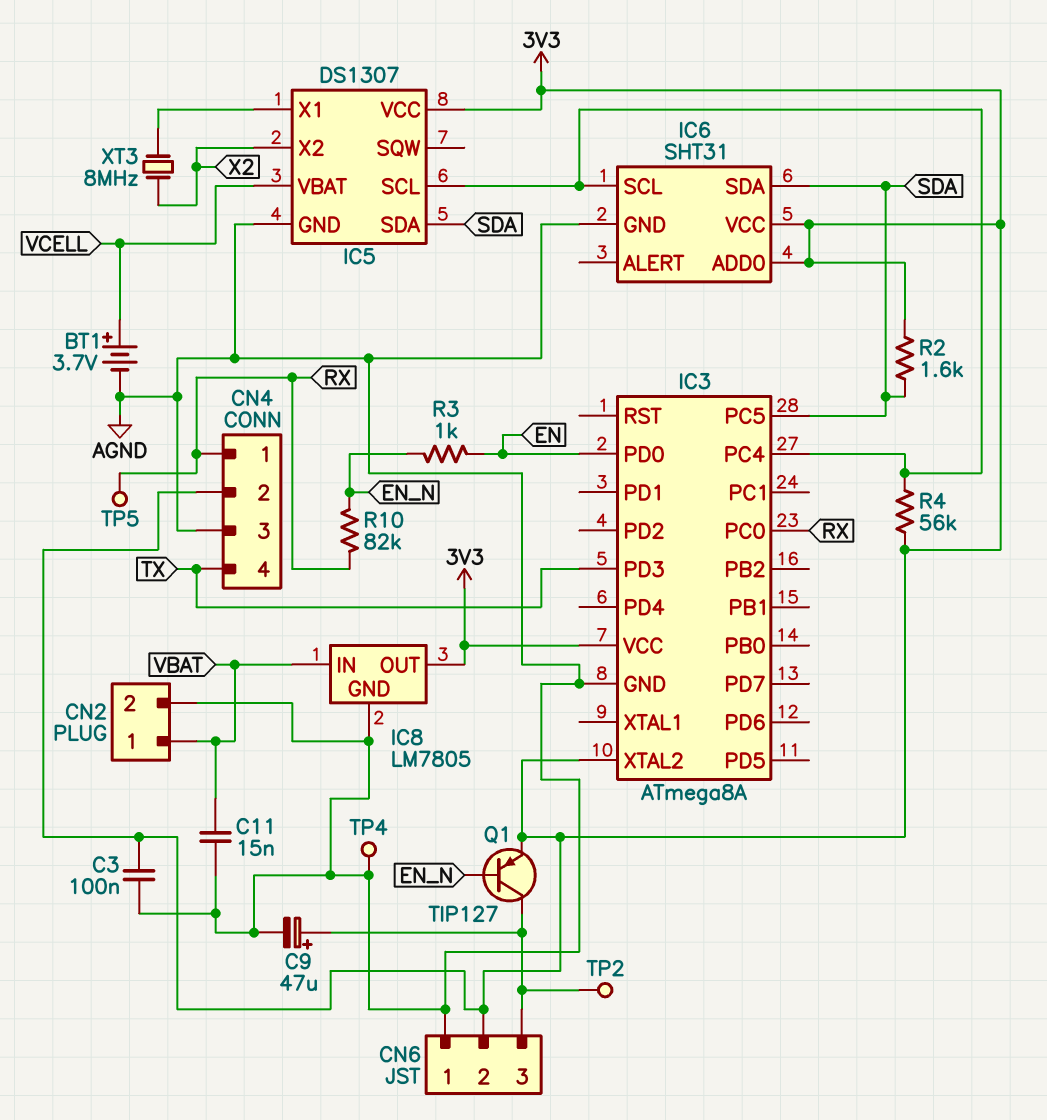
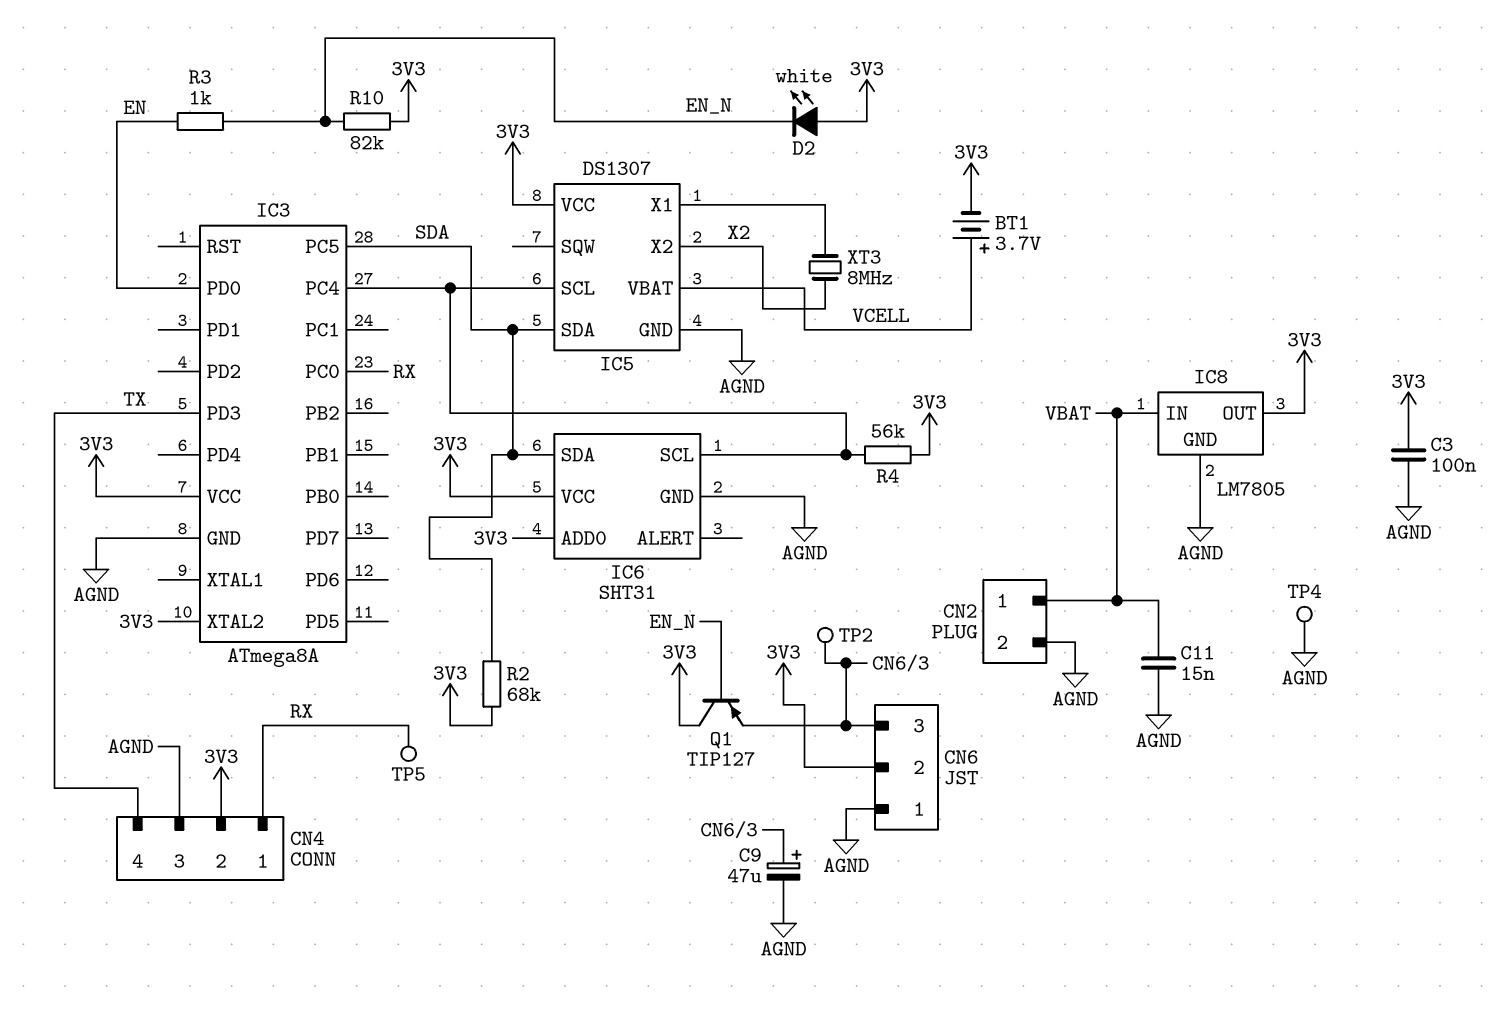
BT1: 3.7V (plus VCELL, minus AGND) -> 3.7V (plus VCELL, minus 3V3)
D2: none -> LED white (A 3V3, K EN_N)
Q1: PNP TIP127 (B EN_N, C CN6/3, E 3V3) -> PNP TIP127 (B EN_N, C 3V3, E CN6/3)
R2: 1.6k (3V3, SDA) -> 68k (3V3, SDA)
R10: 82k (EN_N, RX) -> 82k (3V3, EN_N)

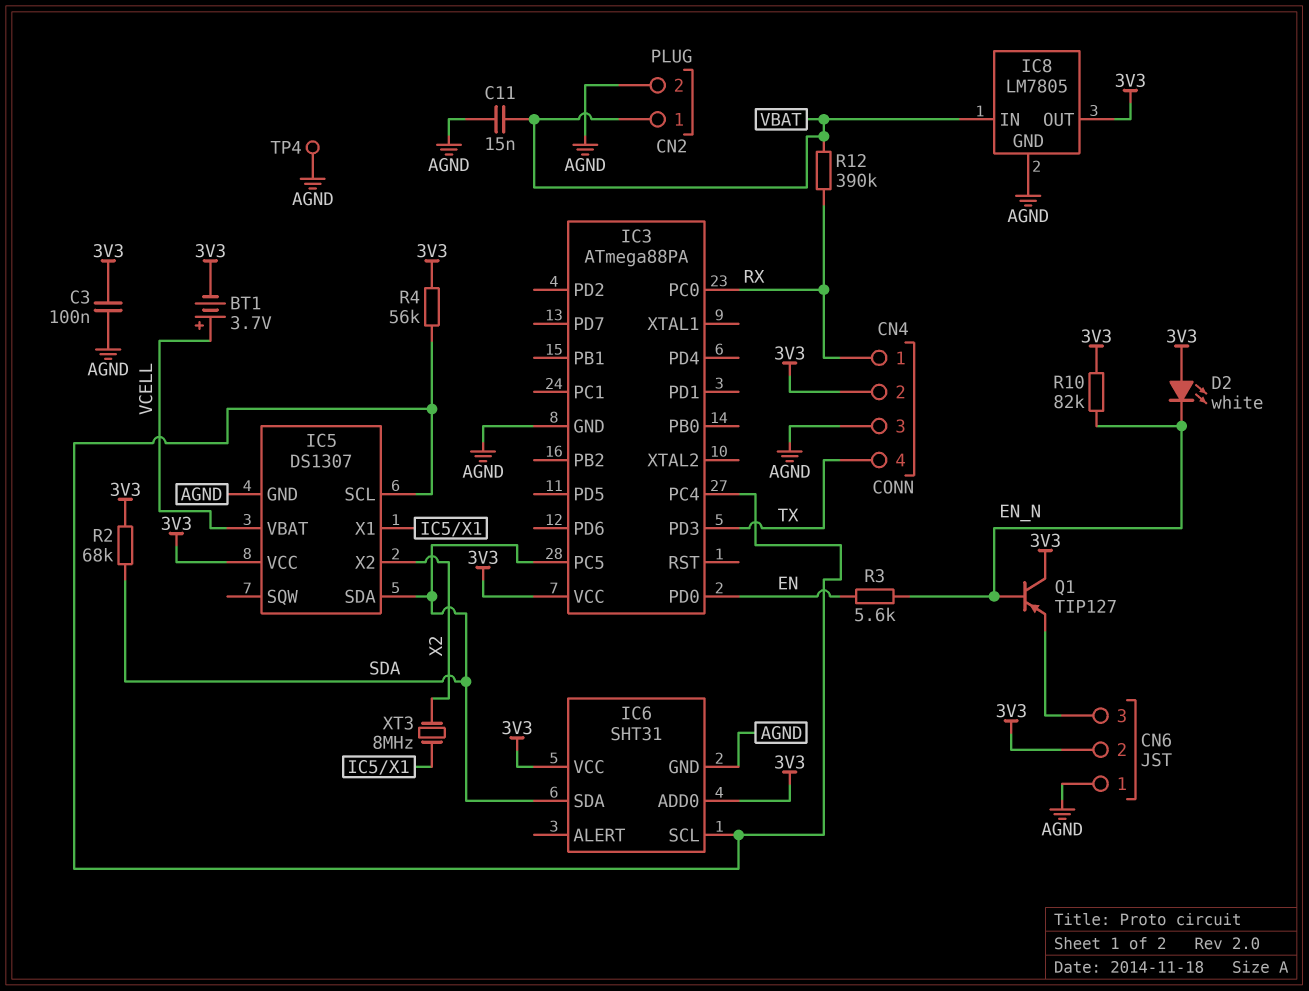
C9: 47uF (plus CN6/3, minus AGND) -> none
IC3: ATmega8A -> ATmega88PA
IC3 pin XTAL2: 3V3 -> none
R3: 1k (EN, EN_N) -> 5.6k (EN, EN_N)
R12: none -> 390k (RX, VBAT)
TP2: test point (CN6/3) -> none
TP5: test point (RX) -> none

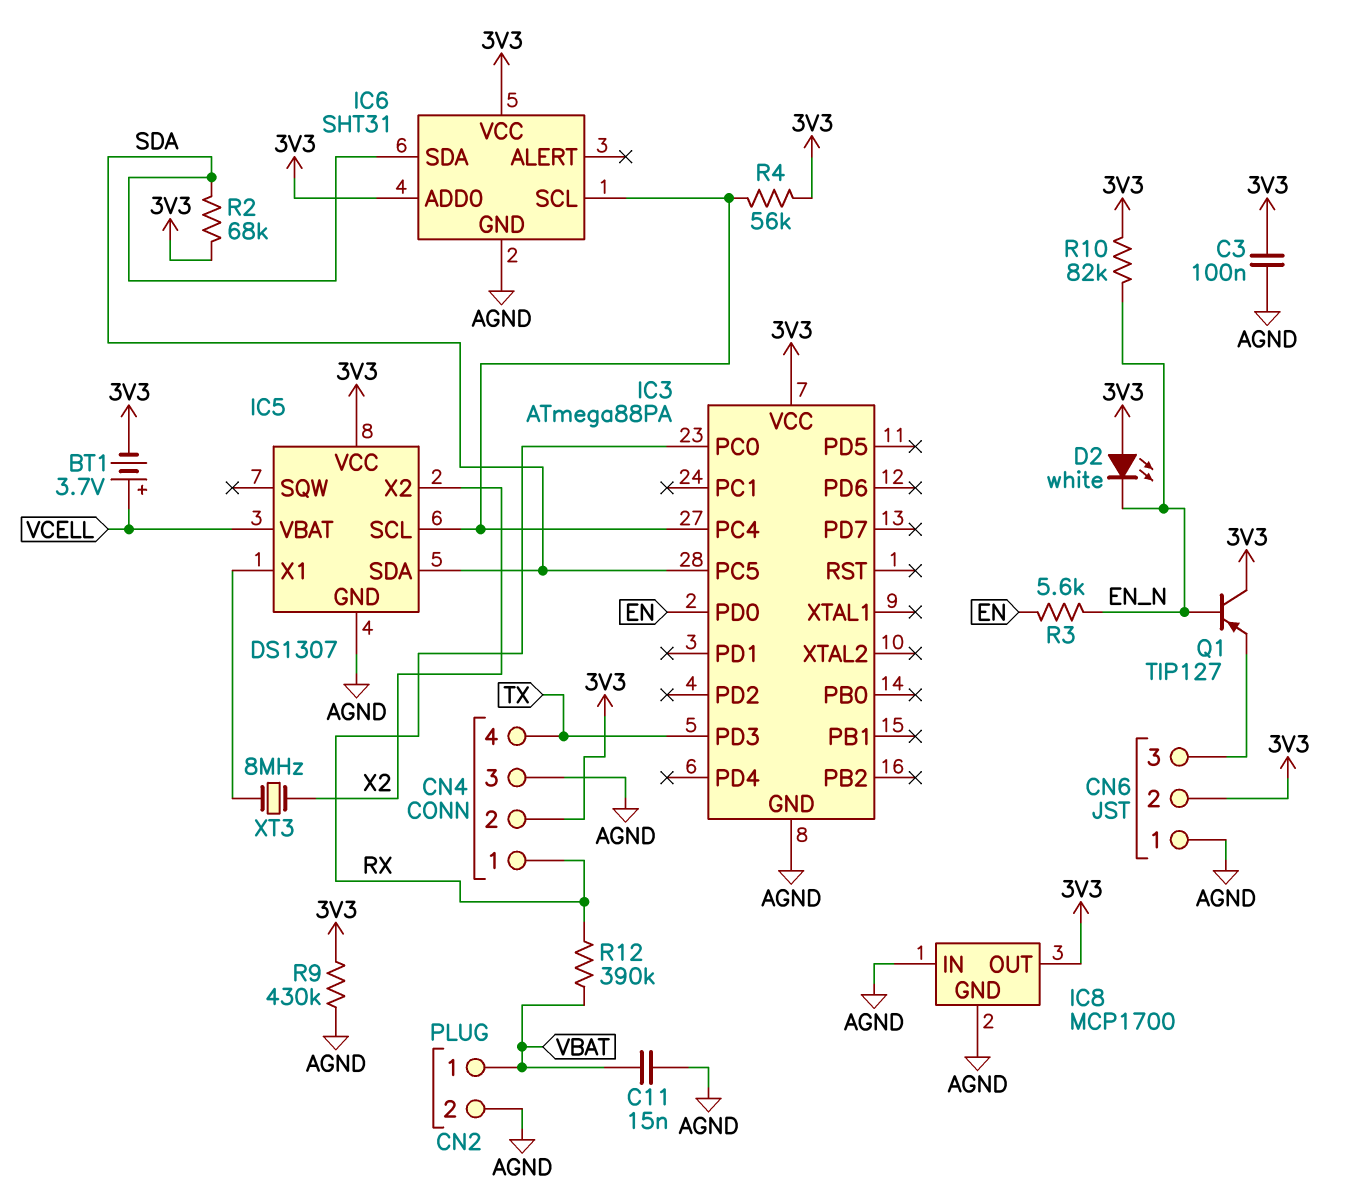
IC8: LM7805 -> MCP1700
IC8 pin IN: VBAT -> AGND
R9: none -> 430k (3V3, AGND)
TP4: test point (AGND) -> none

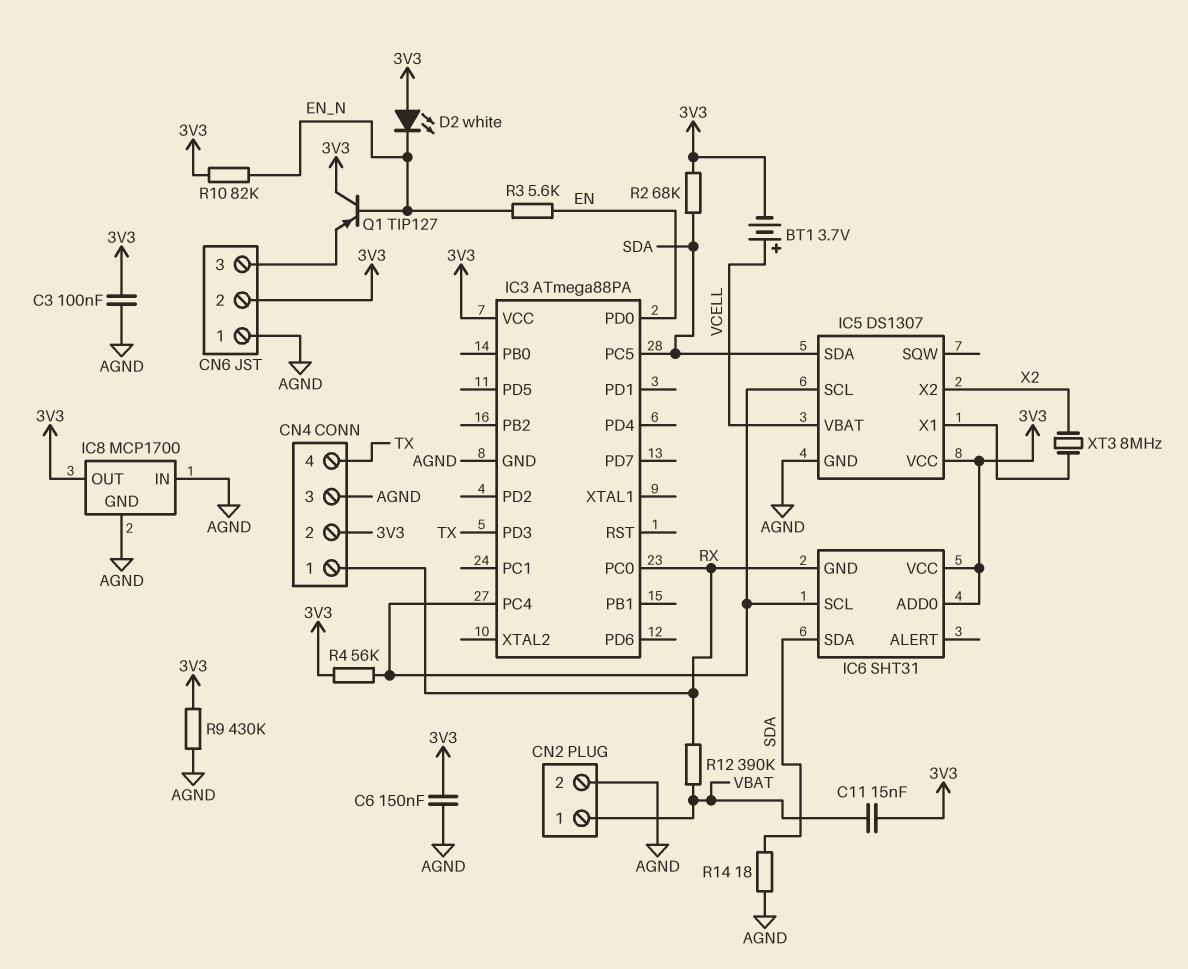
C6: none -> 150nF (3V3, AGND)
C11: 15nF (AGND, VBAT) -> 15nF (3V3, VBAT)
IC6 pin GND: AGND -> RX
R14: none -> 18 (AGND, SDA)

